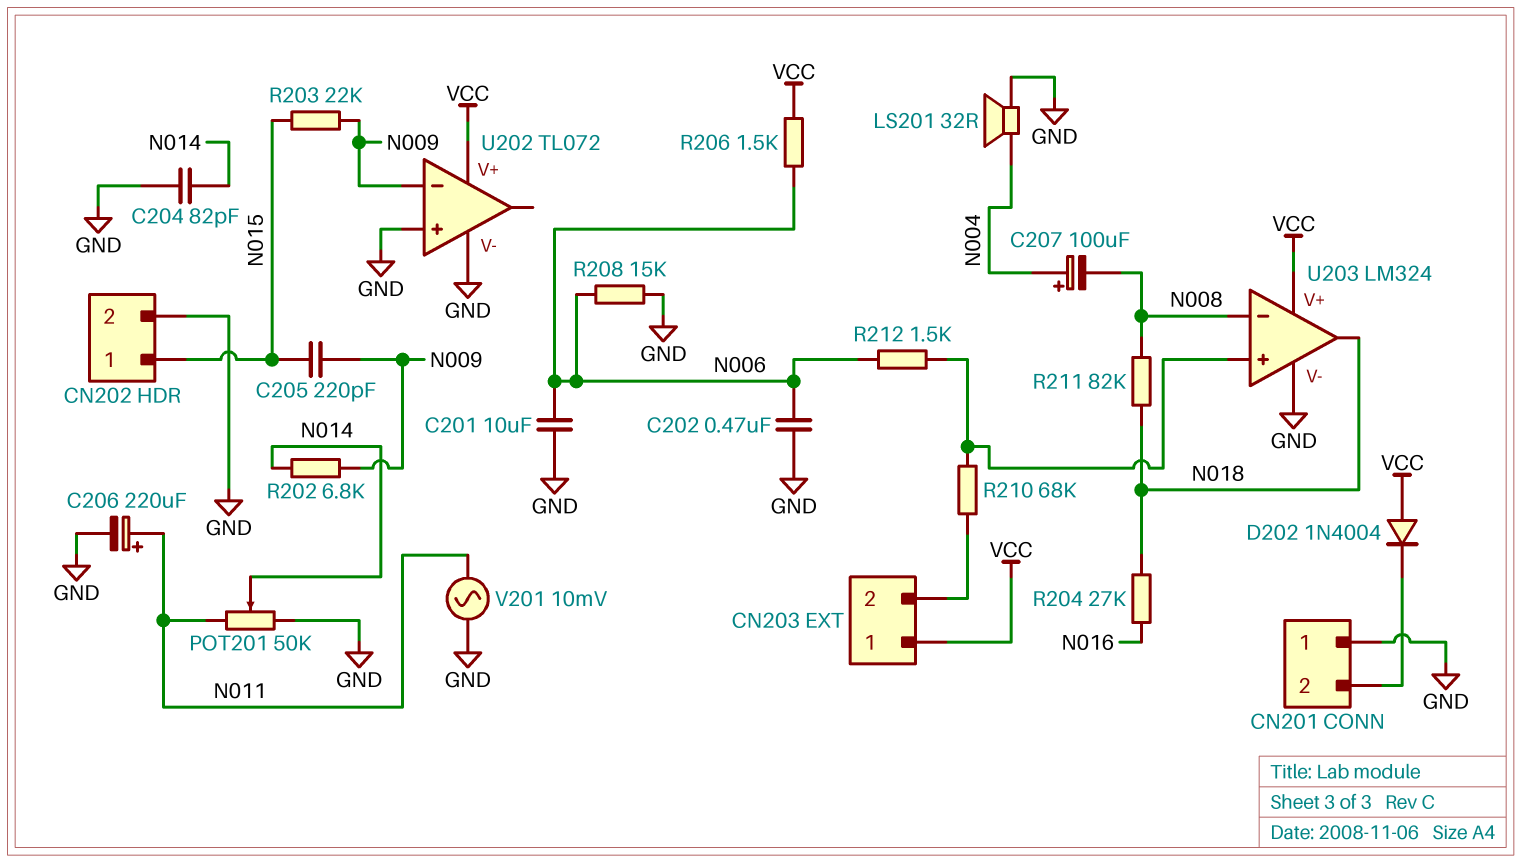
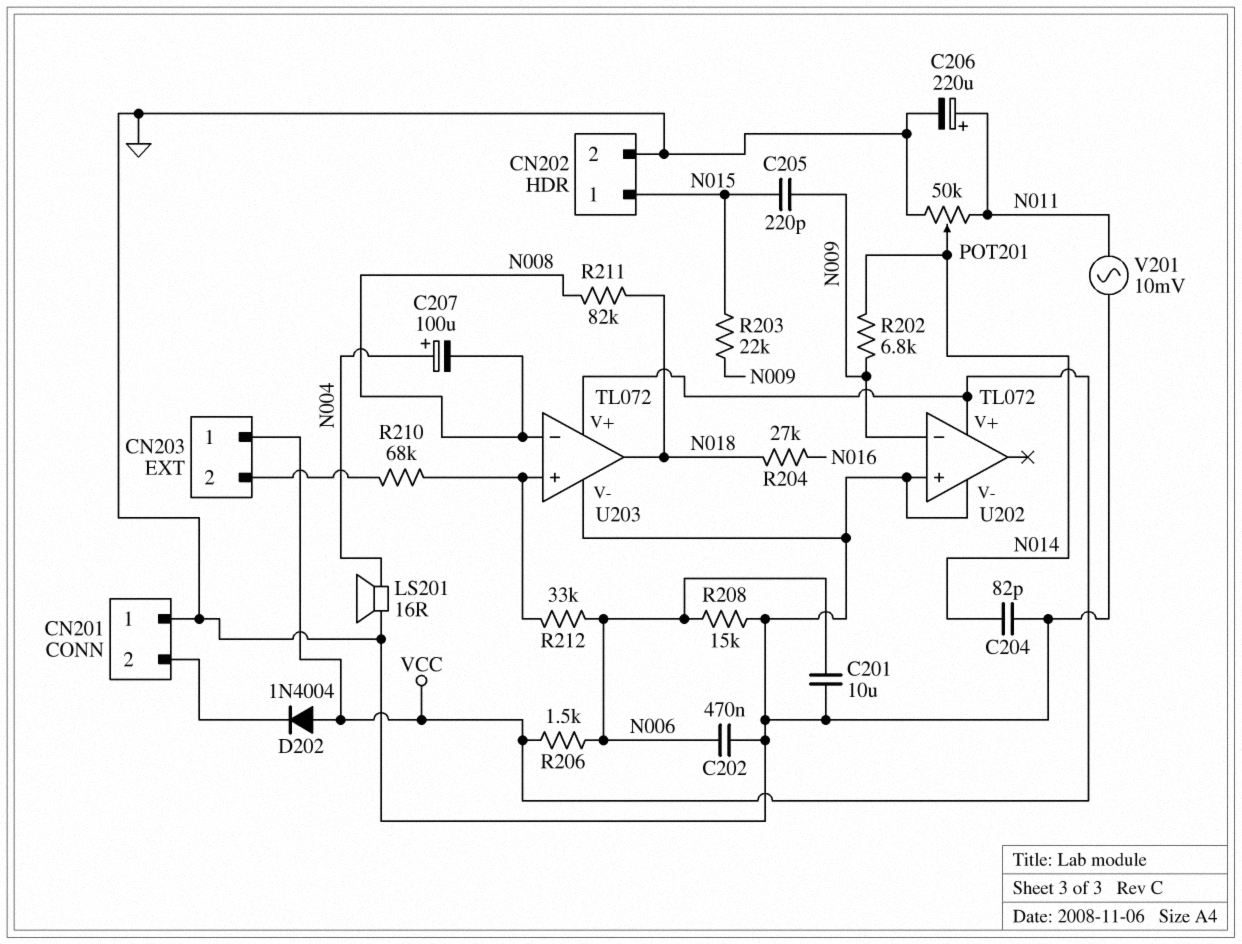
LS201: speaker 32R (GND, N004) -> speaker 16R (GND, N004)
R212: 1.5k (N006, U203/in+) -> 33k (N006, U203/in+)
U203: LM324 -> TL072

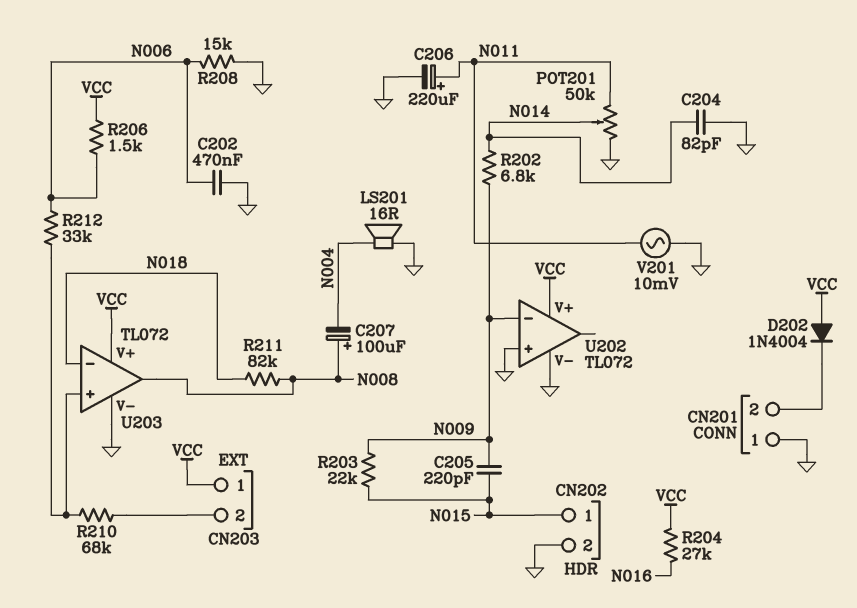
C201: 10uF (GND, N006) -> none
C207: 100uF (plus N004, minus N008) -> 100uF (plus N008, minus N004)
R204: 27k (N016, N018) -> 27k (N016, VCC)
U203 pin in-: N008 -> N018
U203 pin out: N018 -> N008

